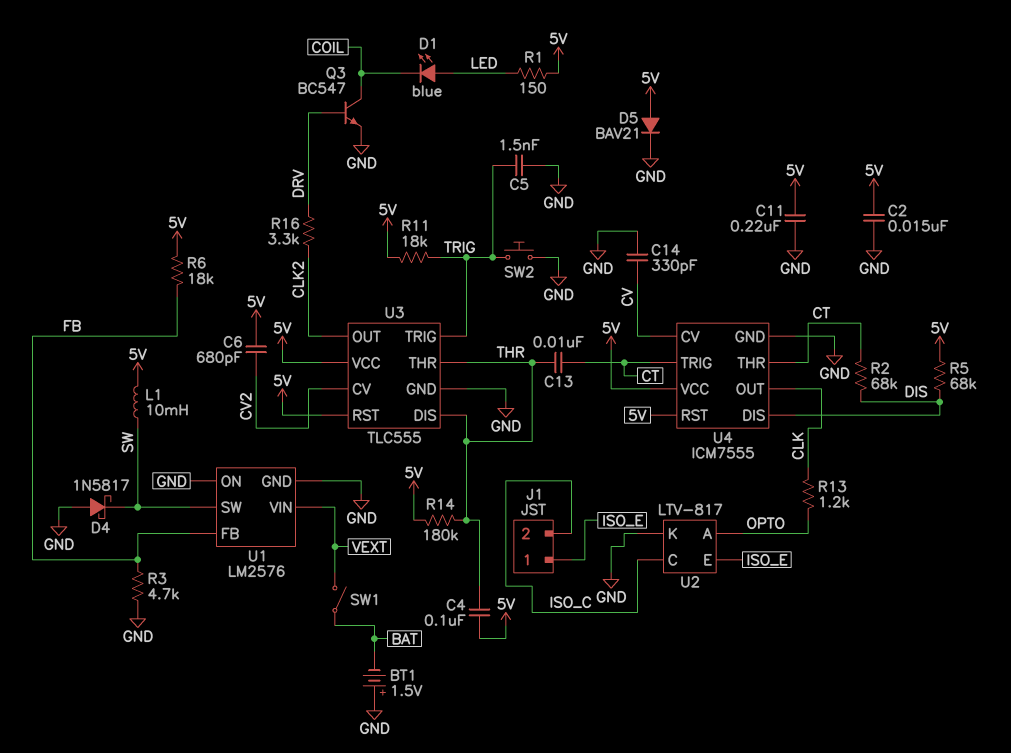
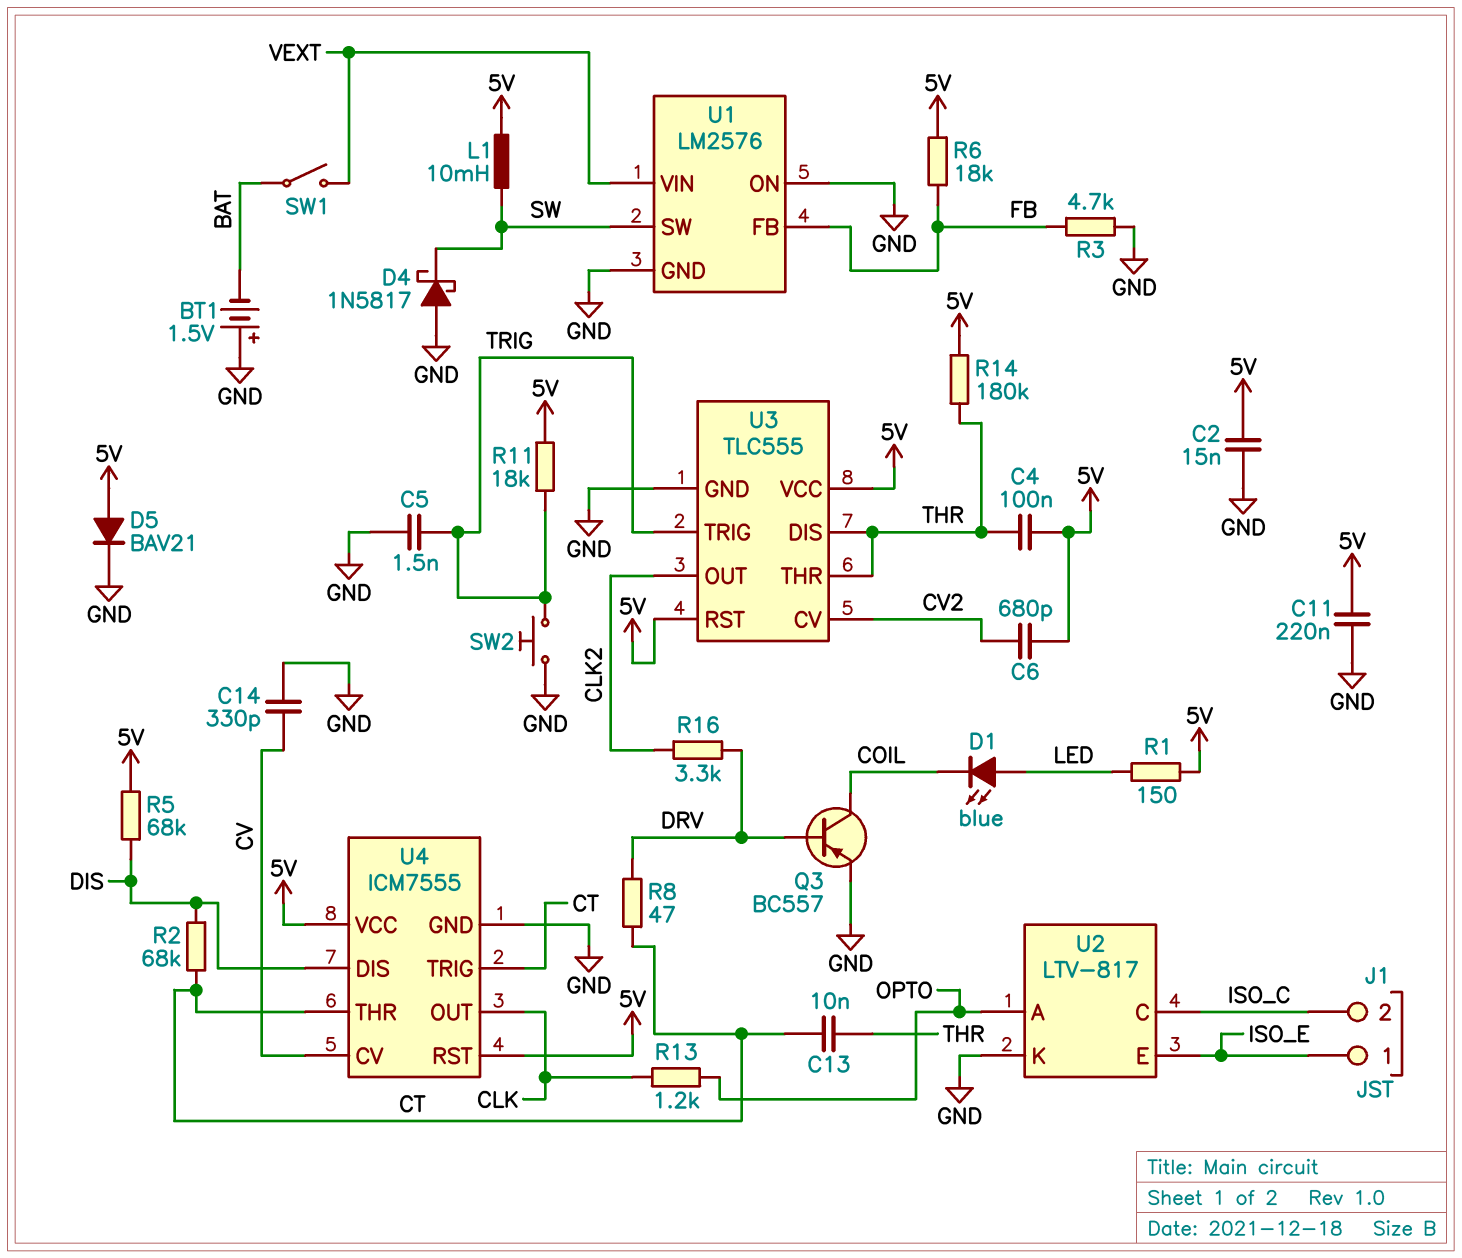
Q3: NPN BC547 (B DRV, C COIL, E GND) -> PNP BC557 (B DRV, C COIL, E GND)
R8: none -> 47 (CT, DRV)

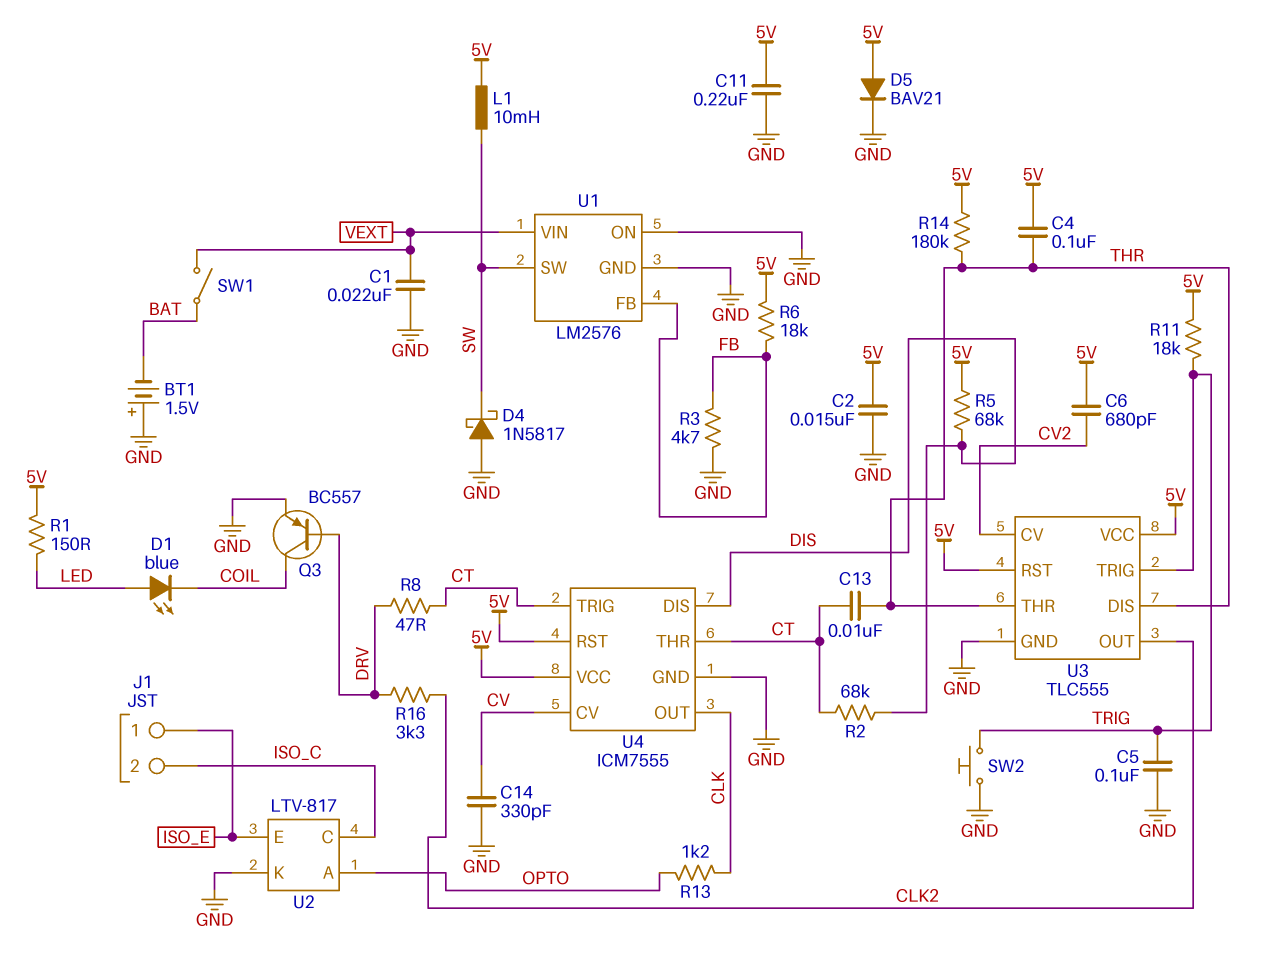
C1: none -> 22nF (GND, VEXT)
C5: 1.5nF (GND, TRIG) -> 100nF (GND, TRIG)

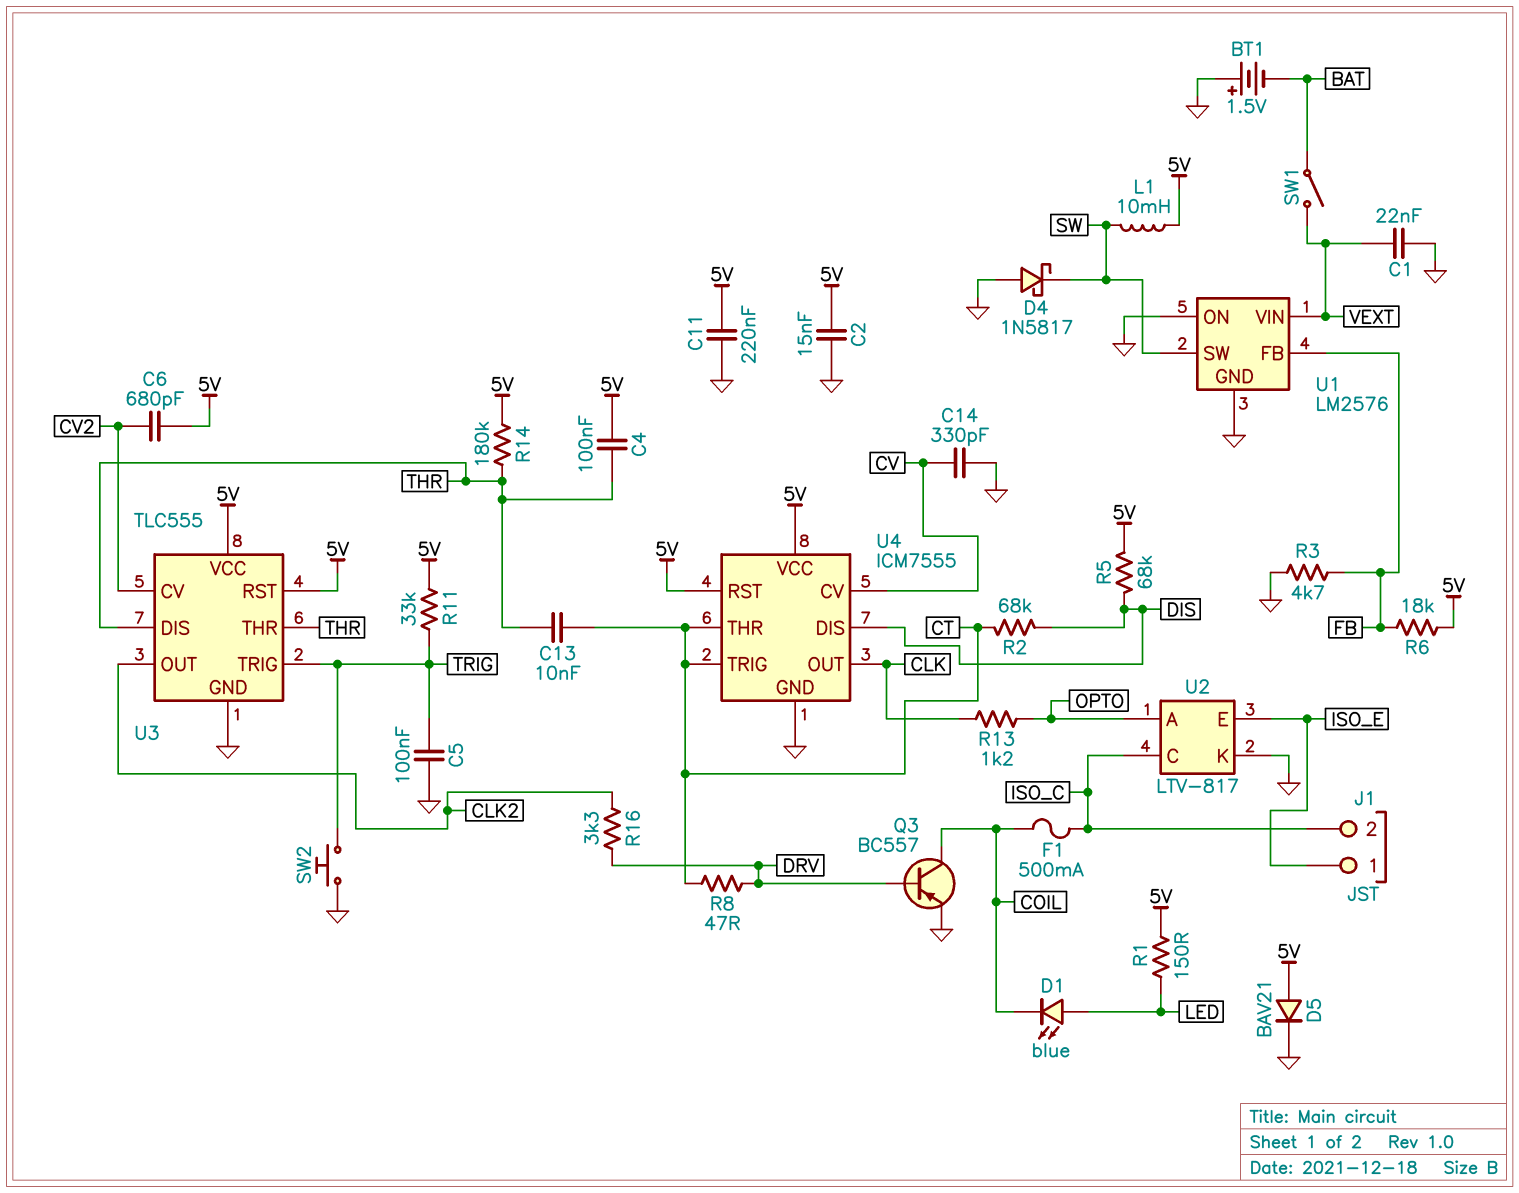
F1: none -> 500mA (COIL, ISO_C)
R11: 18k (5V, TRIG) -> 33k (5V, TRIG)

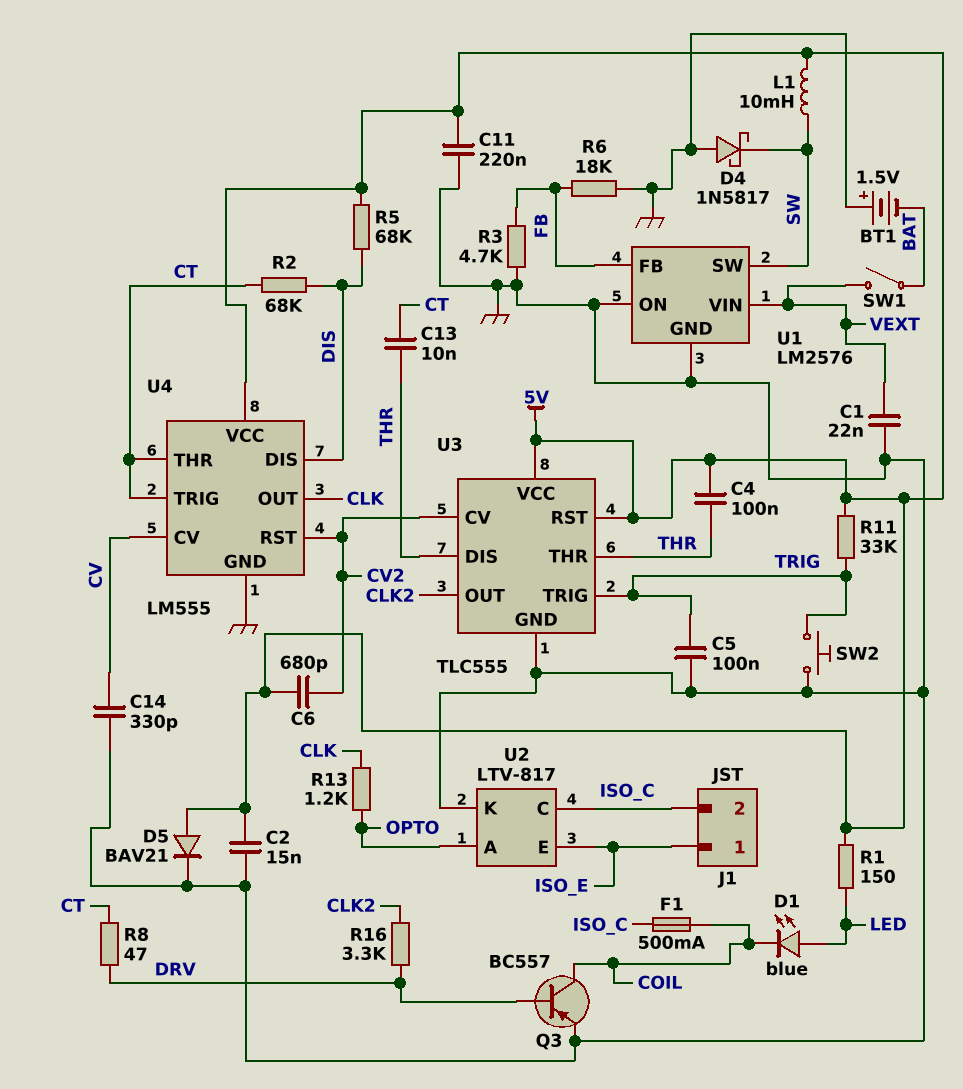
R6: 18k (5V, FB) -> 18k (FB, GND)
R14: 180k (5V, THR) -> none
U4: ICM7555 -> LM555
U4 pin RST: 5V -> CV2

